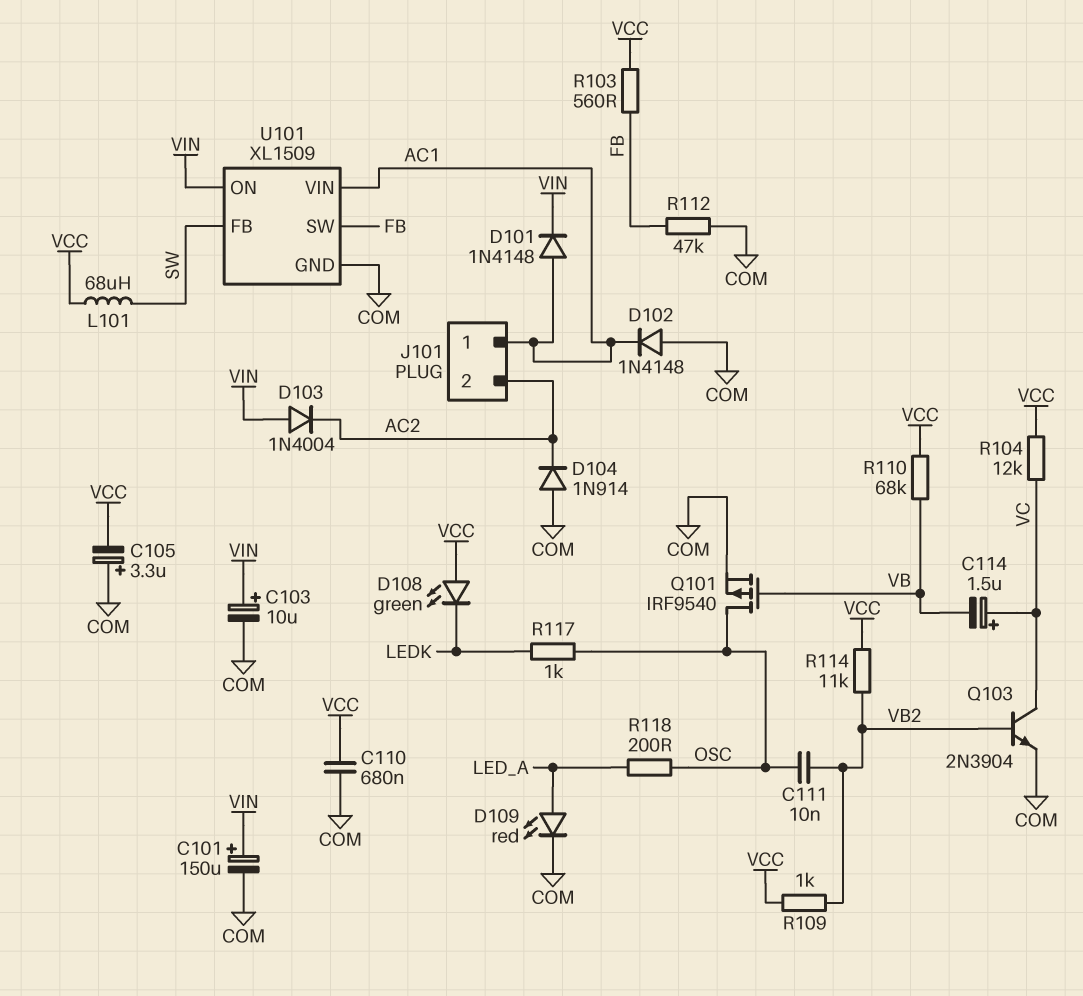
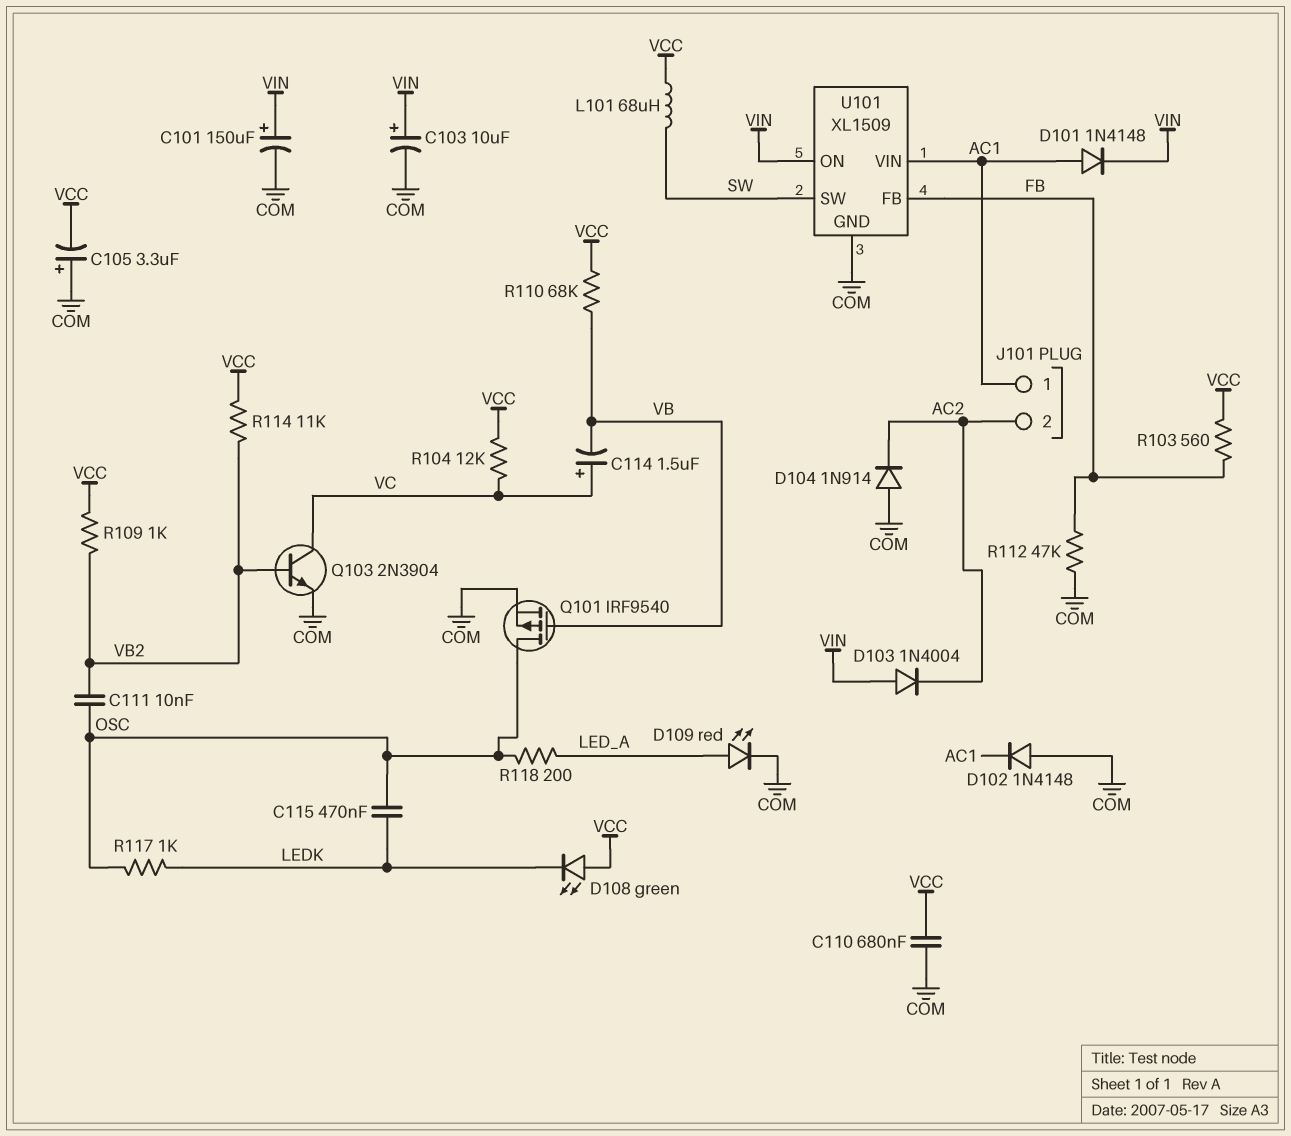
C115: none -> 470nF (LEDK, OSC)
U101 pin FB: SW -> FB
U101 pin SW: FB -> SW

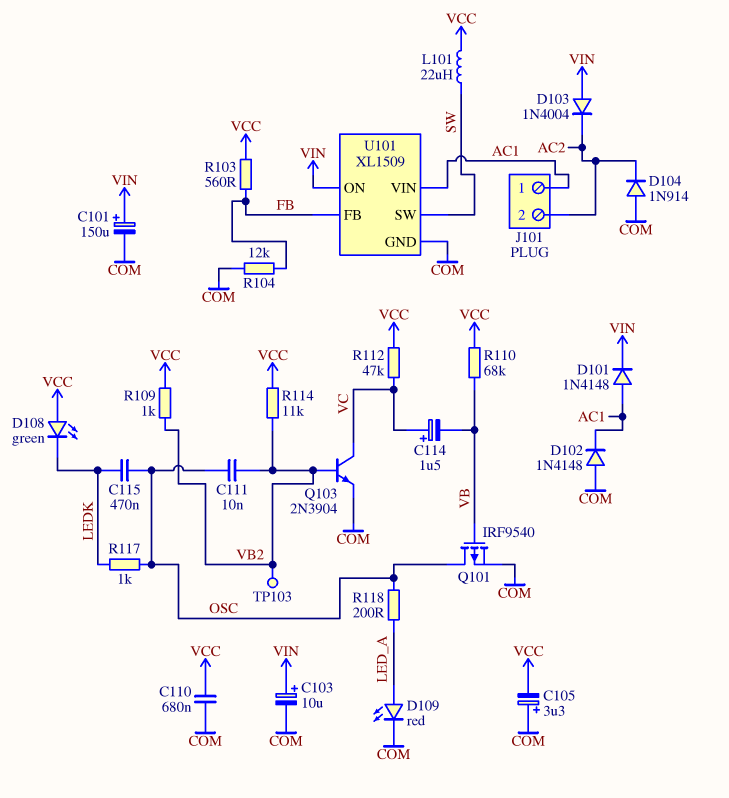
L101: 68uH (SW, VCC) -> 22uH (SW, VCC)
R104: 12k (VC, VCC) -> 12k (COM, FB)
R112: 47k (COM, FB) -> 47k (VC, VCC)
TP103: none -> test point (VB2)

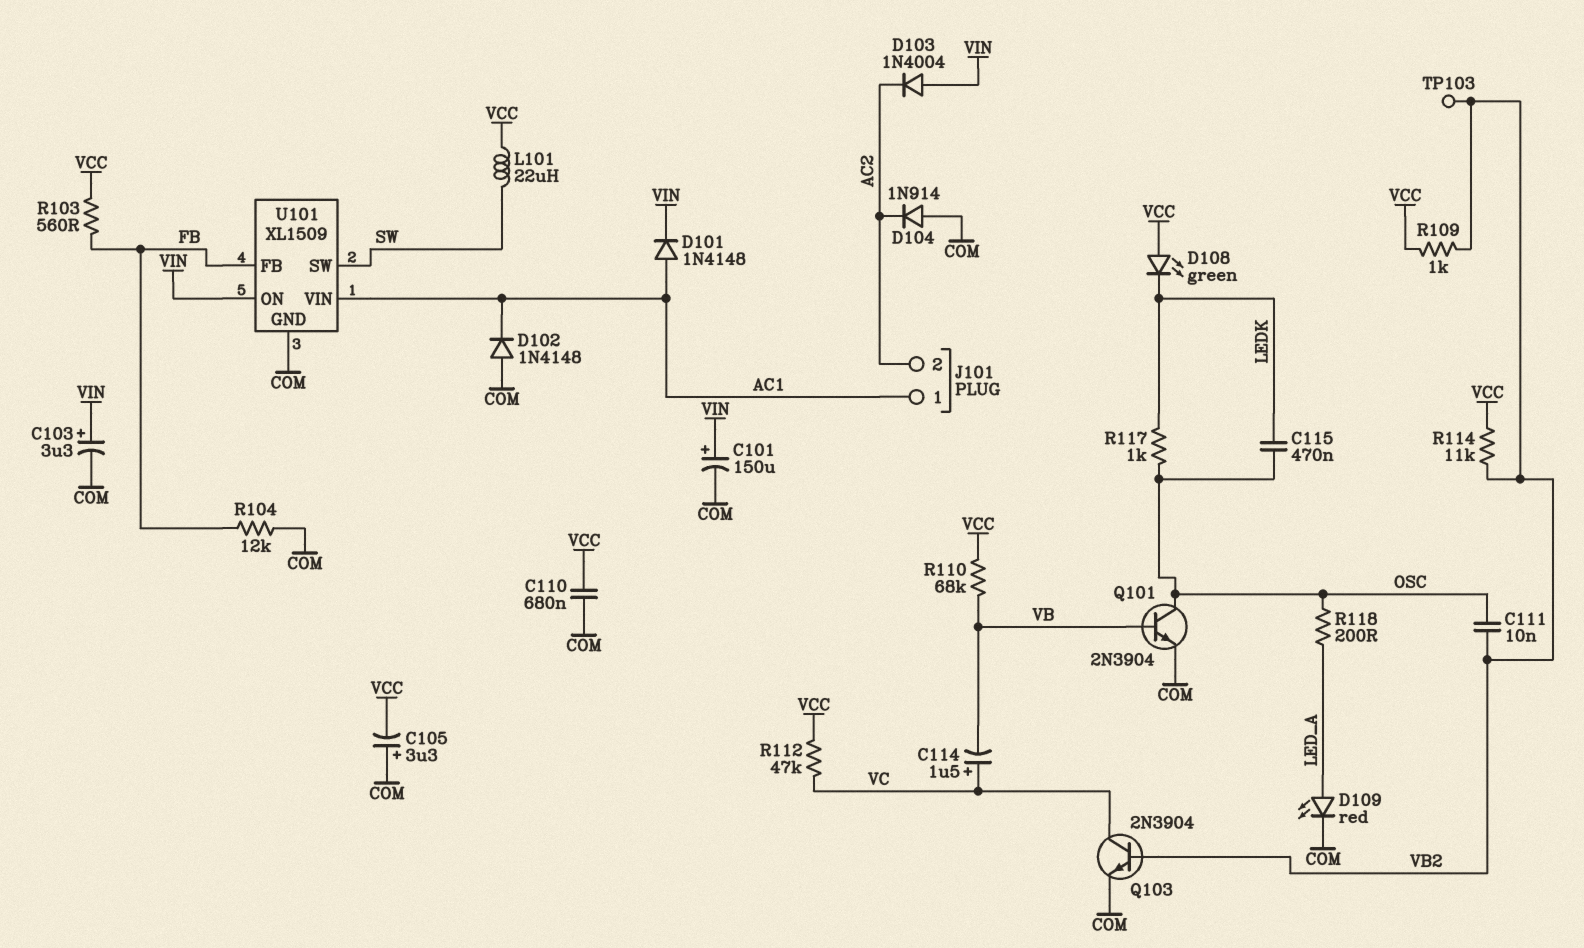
C103: 10uF (plus VIN, minus COM) -> 3.3uF (plus VIN, minus COM)
Q101: PMOS IRF9540 (G VB, D OSC, S COM) -> NPN 2N3904 (B VB, C OSC, E COM)

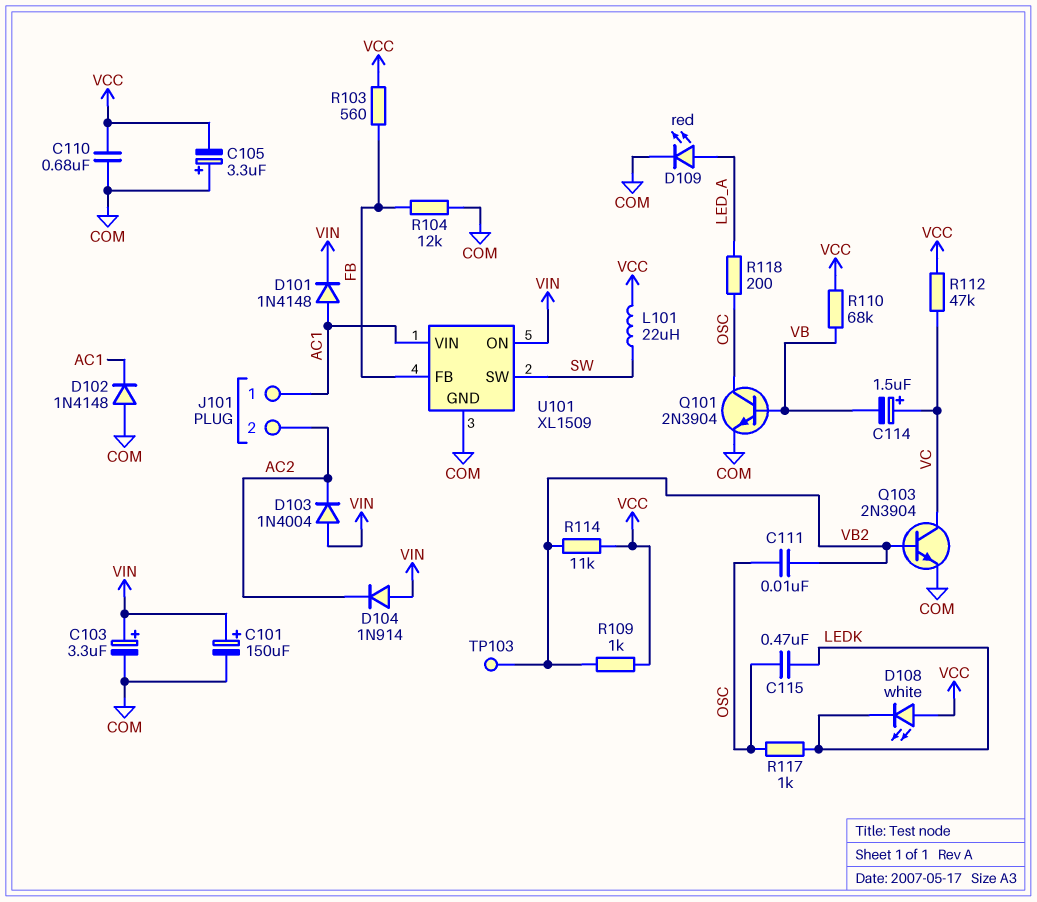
D104: diode 1N914 (A COM, K AC2) -> diode 1N914 (A VIN, K AC2)
D108: LED green (A VCC, K LEDK) -> LED white (A VCC, K LEDK)

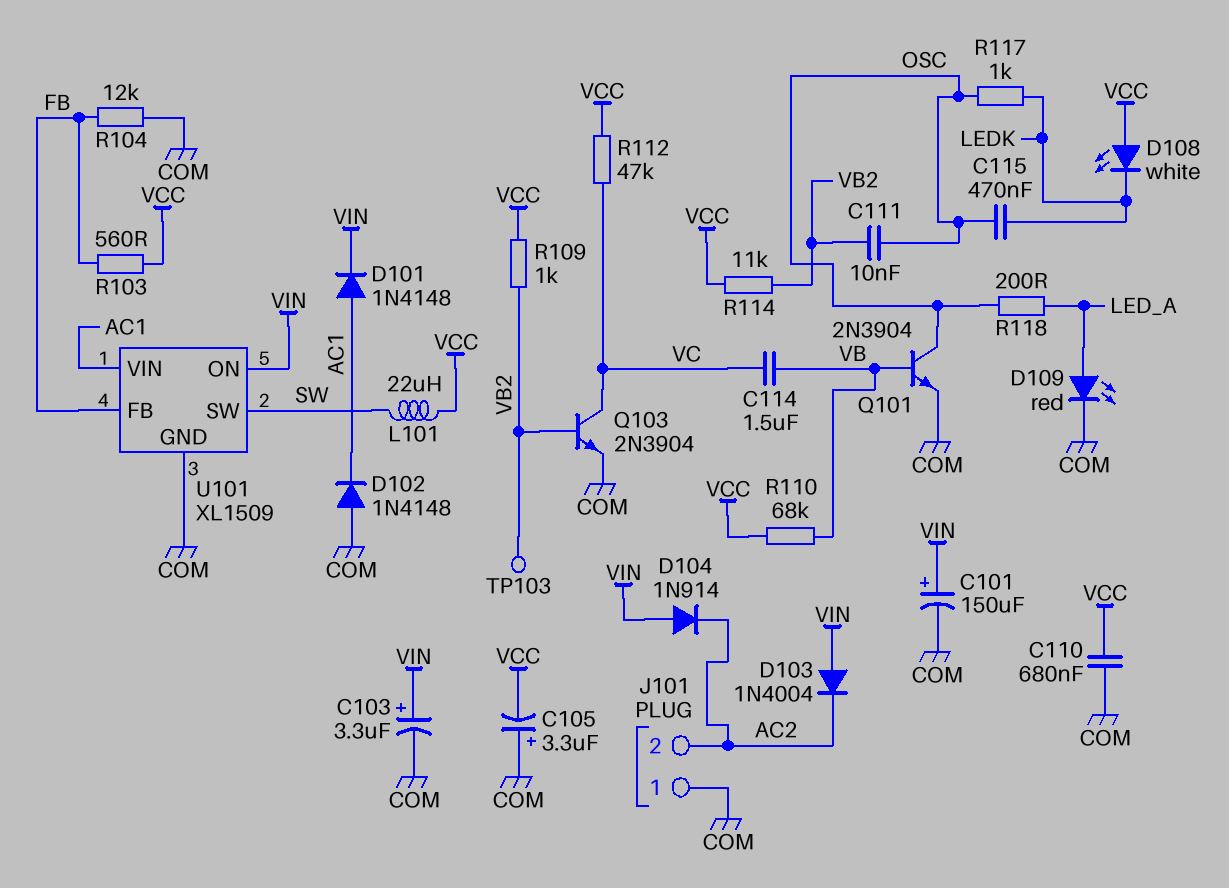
C114: 1.5uF (plus VC, minus VB) -> 1.5uF (VB, VC)
J101 pin 1: AC1 -> COM

